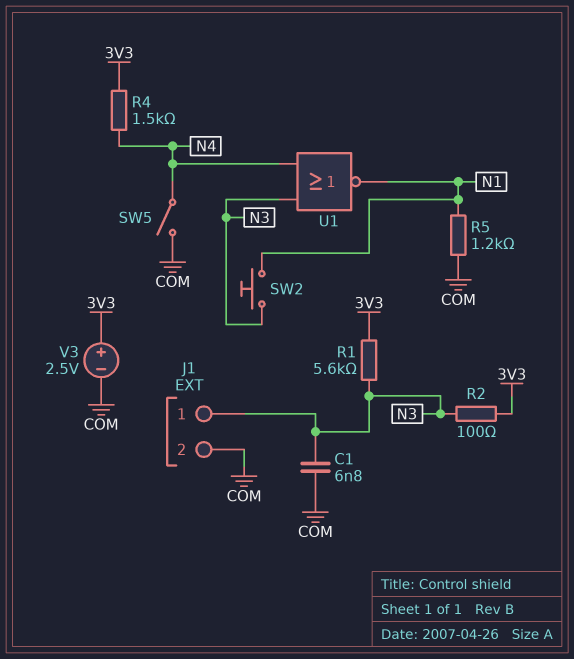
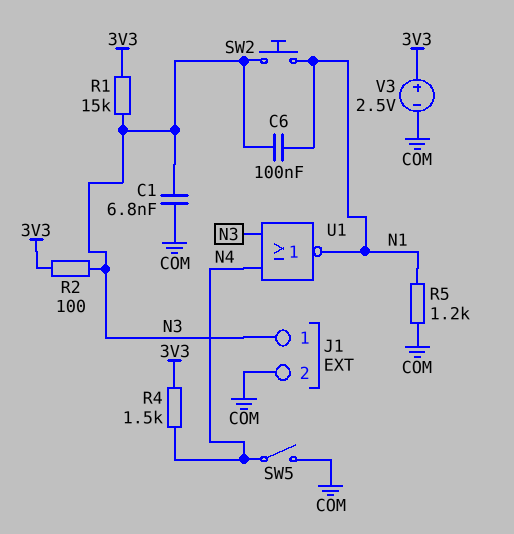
C6: none -> 100nF (N1, N3)
R1: 5.6k (3V3, N3) -> 15k (3V3, N3)

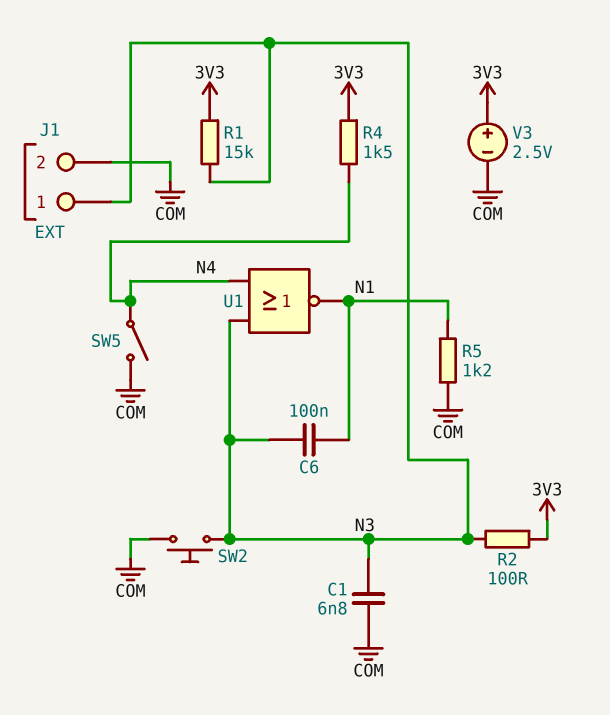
SW2: button (N1, N3) -> button (COM, N3)

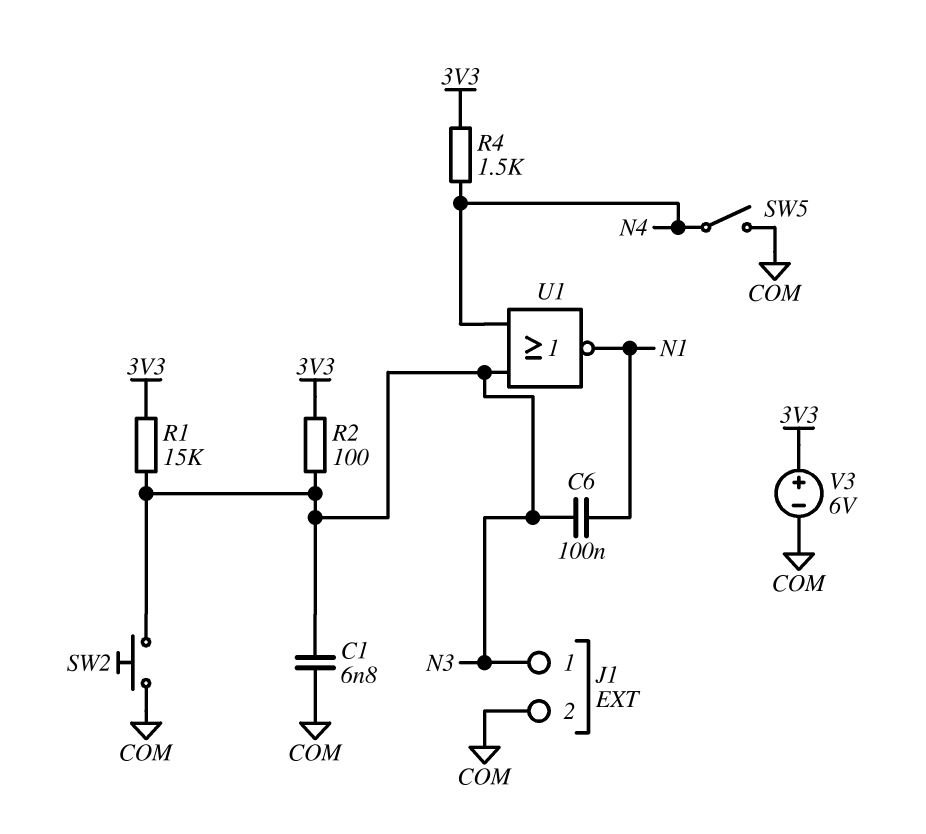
R5: 1.2k (COM, N1) -> none
V3: 2.5V (plus 3V3, minus COM) -> 6V (plus 3V3, minus COM)

